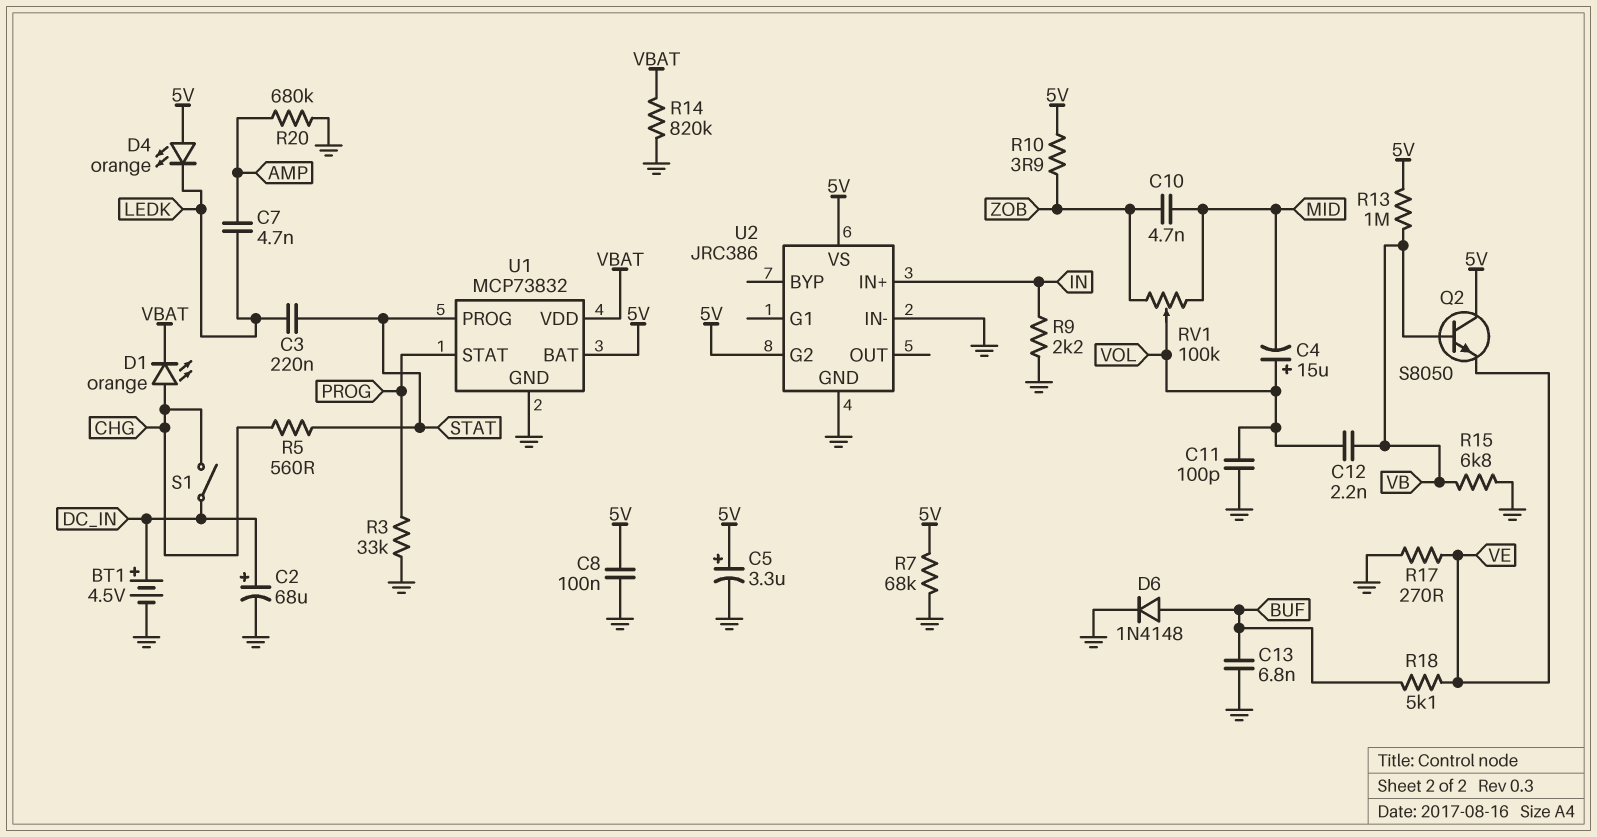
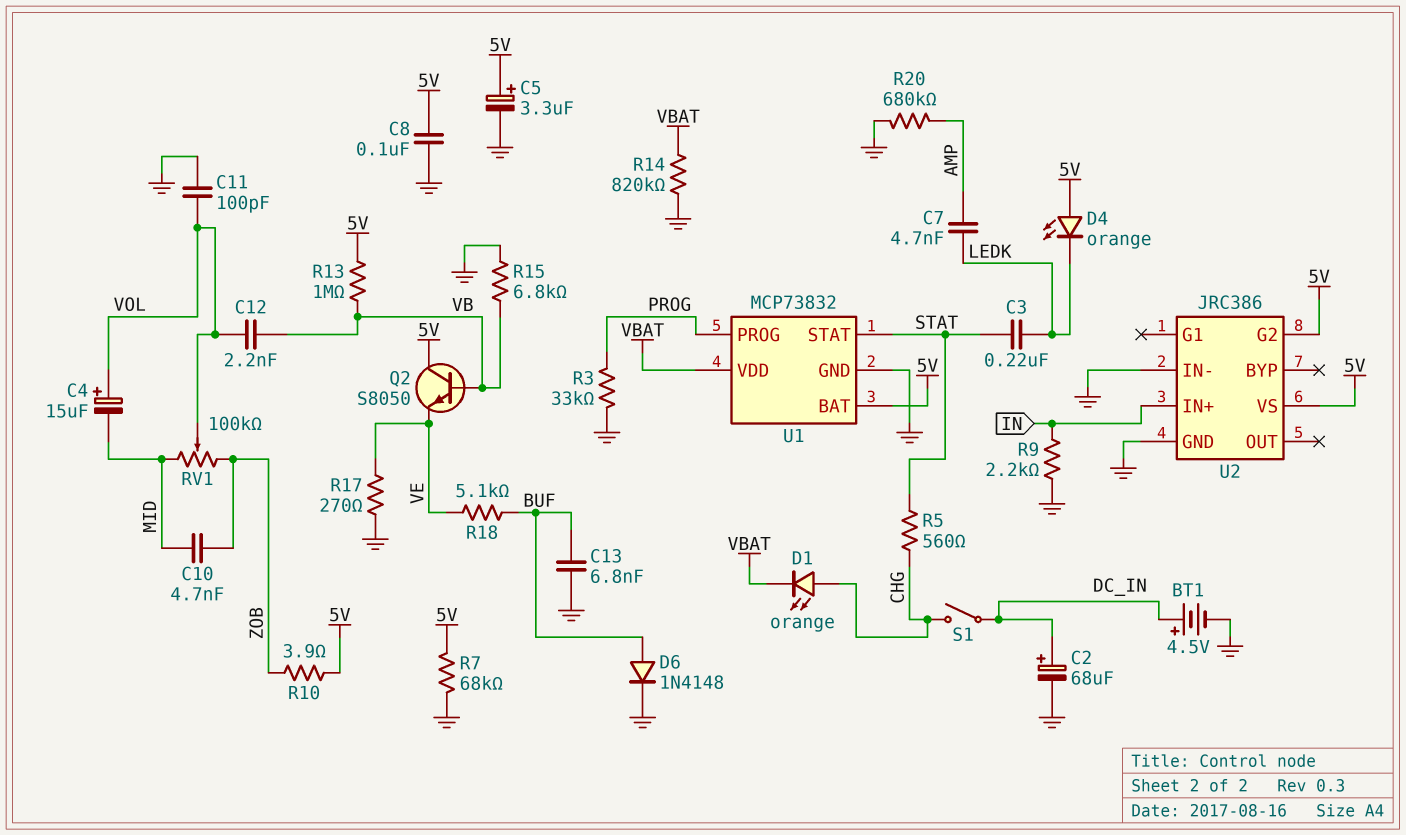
U1 pin PROG: STAT -> PROG
U1 pin STAT: PROG -> STAT

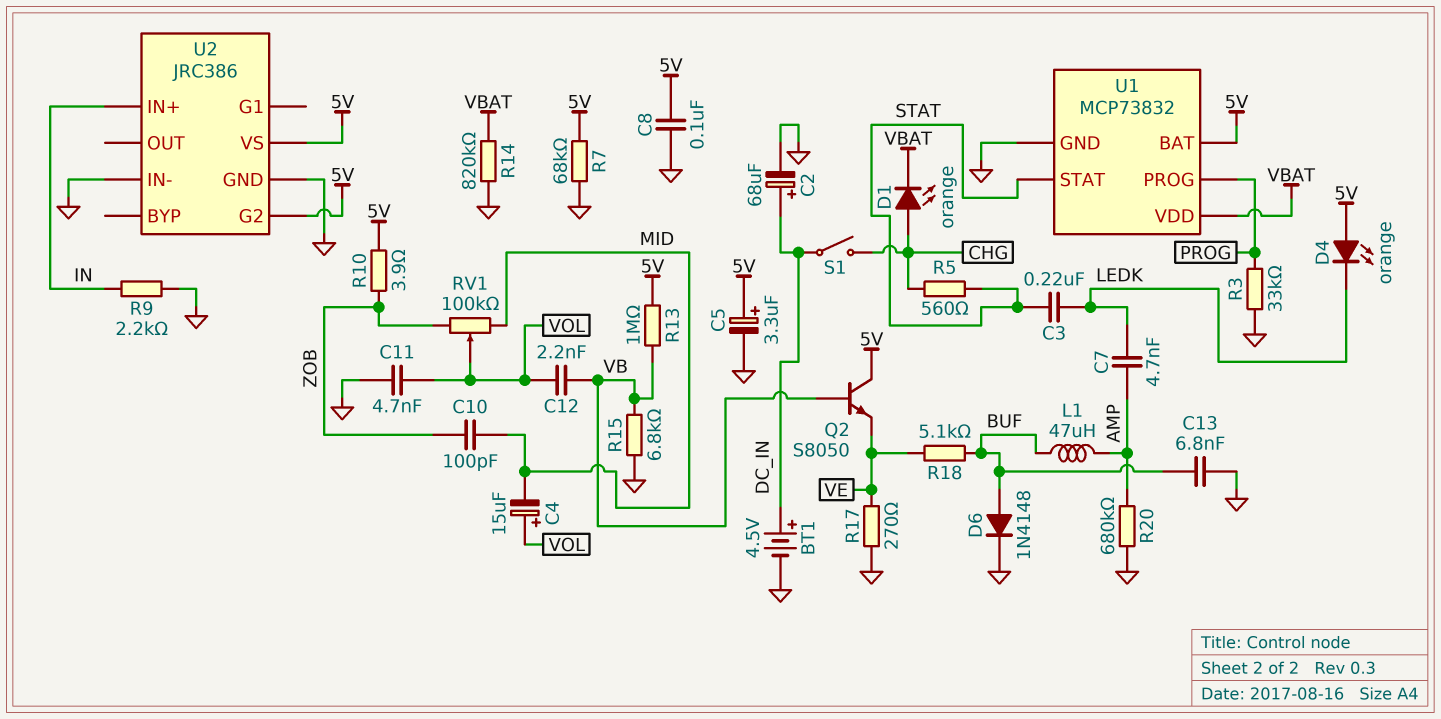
C10: 4.7nF (MID, ZOB) -> 100pF (MID, ZOB)
C11: 100pF (GND, VOL) -> 4.7nF (GND, VOL)
L1: none -> 47uH (AMP, BUF)

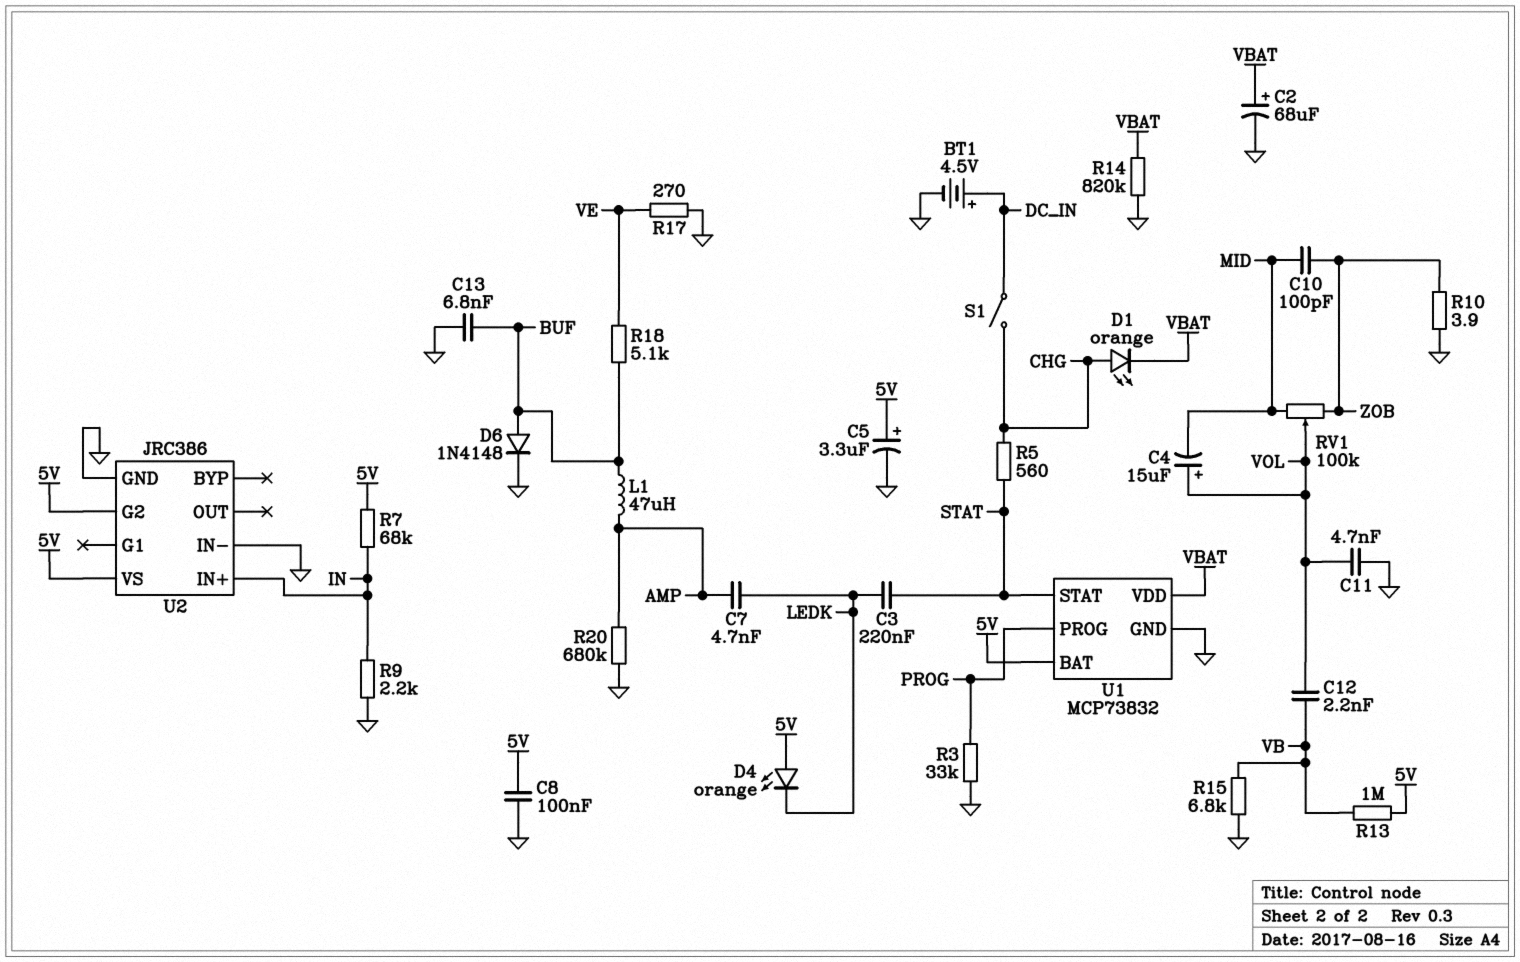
C2: 68uF (plus DC_IN, minus GND) -> 68uF (plus VBAT, minus GND)
Q2: NPN S8050 (B VB, C 5V, E VE) -> none
R7: 68k (5V, GND) -> 68k (5V, IN)
R10: 3.9 (5V, ZOB) -> 3.9 (GND, ZOB)

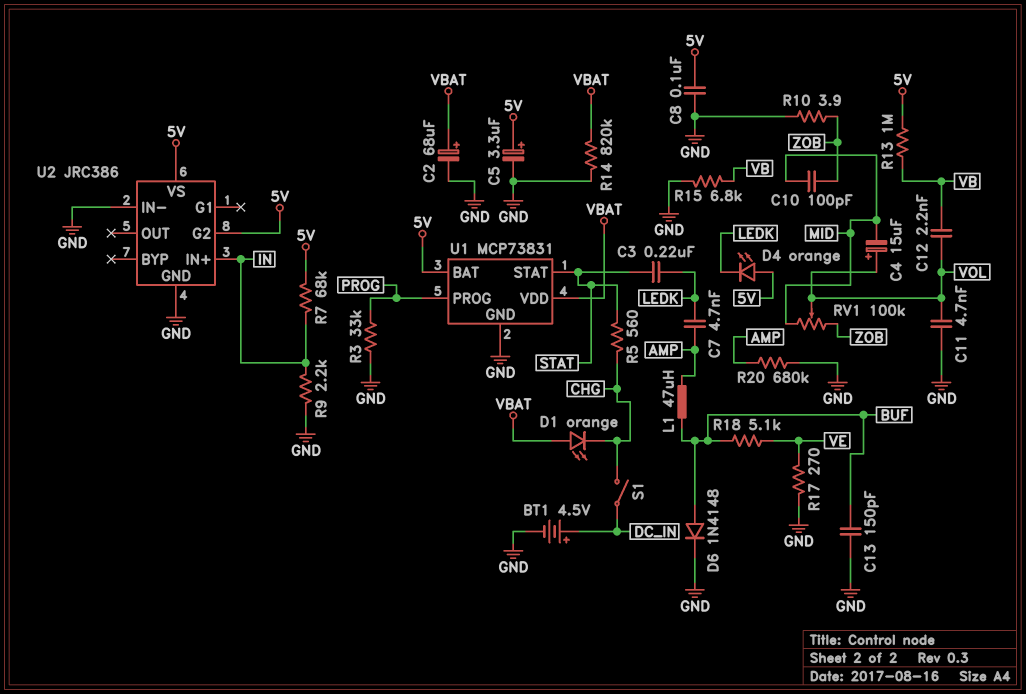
C13: 6.8nF (BUF, GND) -> 150pF (BUF, GND)
D1: LED orange (A CHG, K VBAT) -> LED orange (A VBAT, K CHG)
U1: MCP73832 -> MCP73831

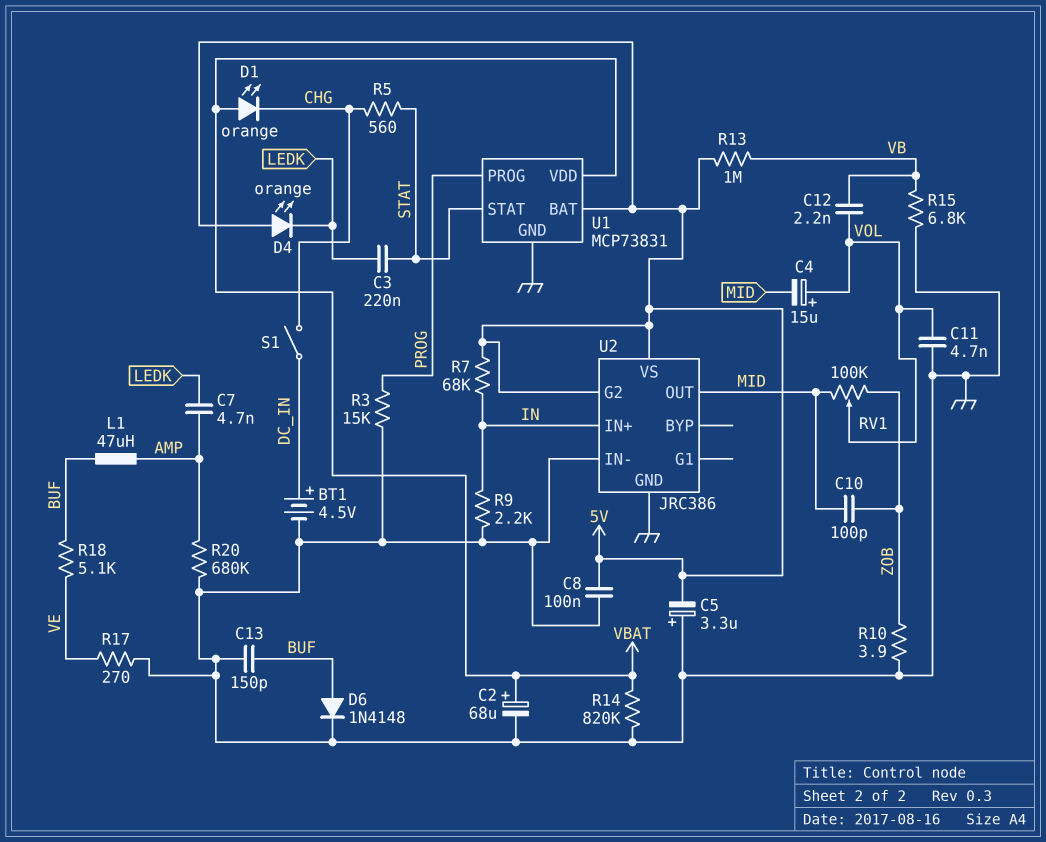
C5: 3.3uF (plus 5V, minus GND) -> 3.3uF (plus GND, minus 5V)
R3: 33k (GND, PROG) -> 15k (GND, PROG)
U2 pin OUT: none -> MID

